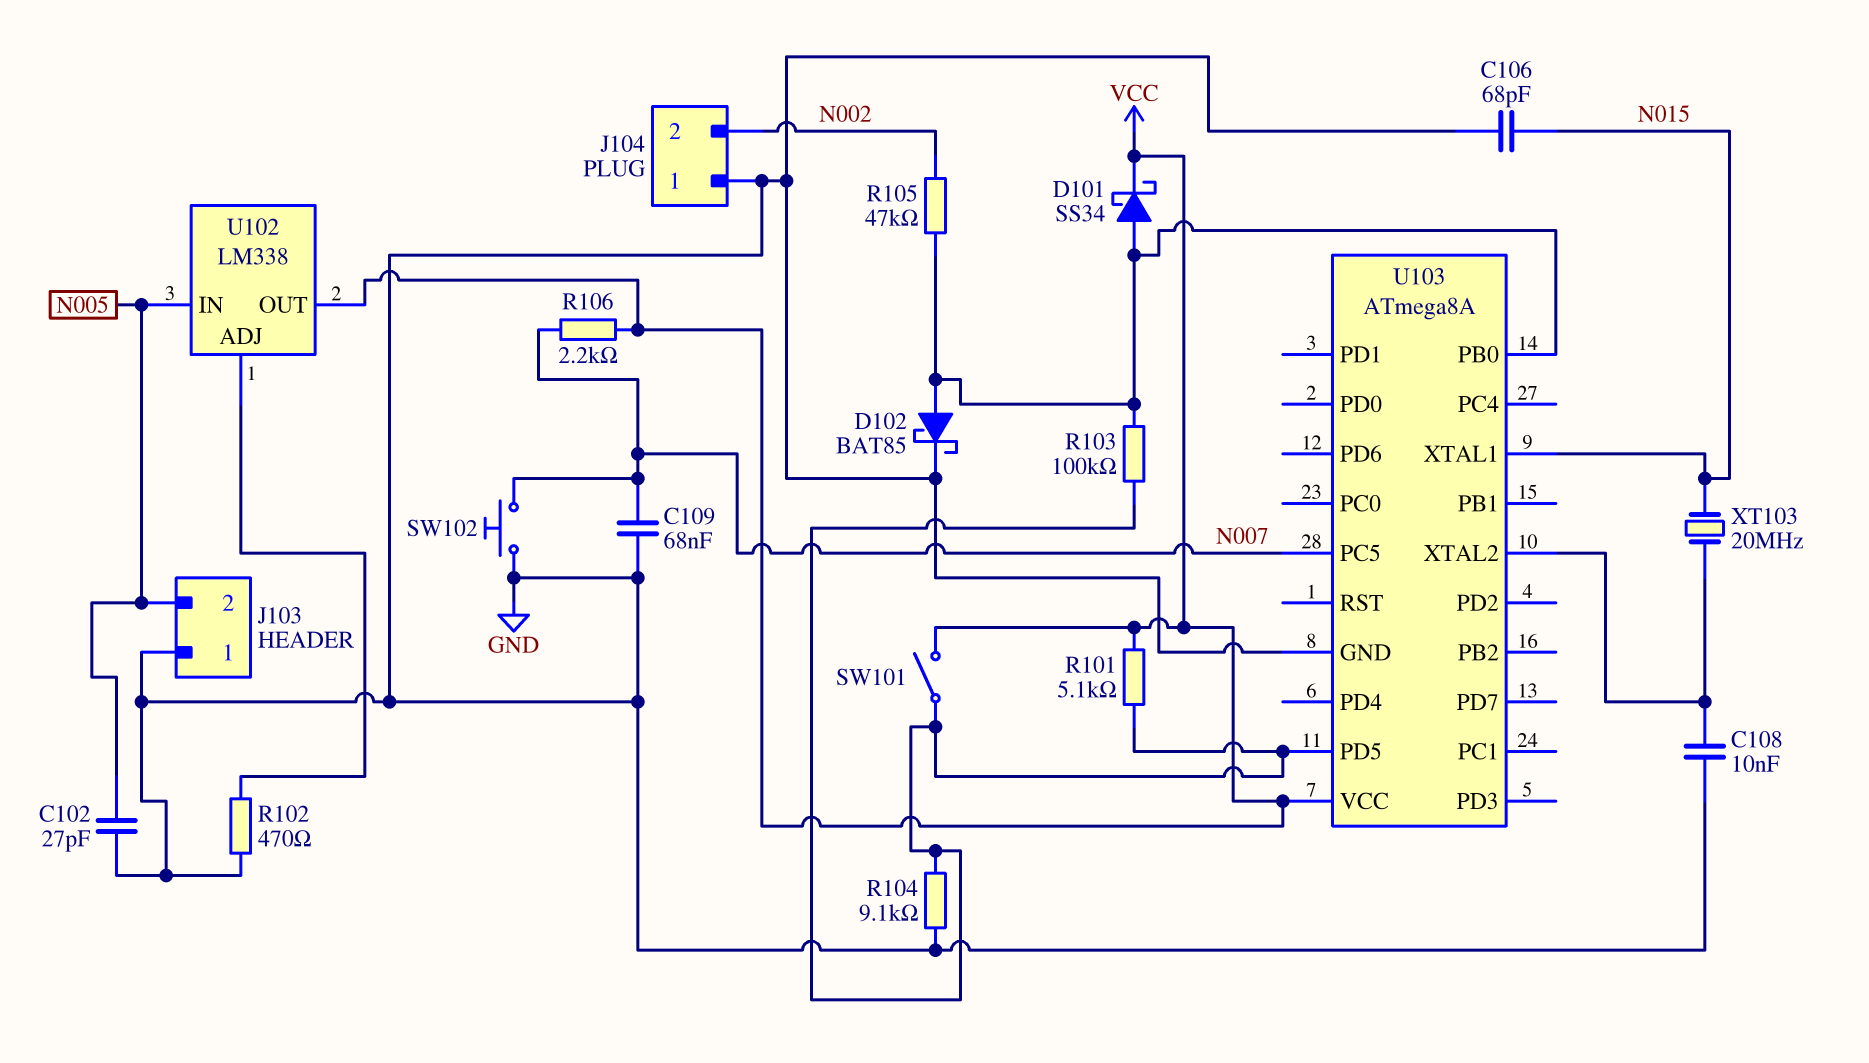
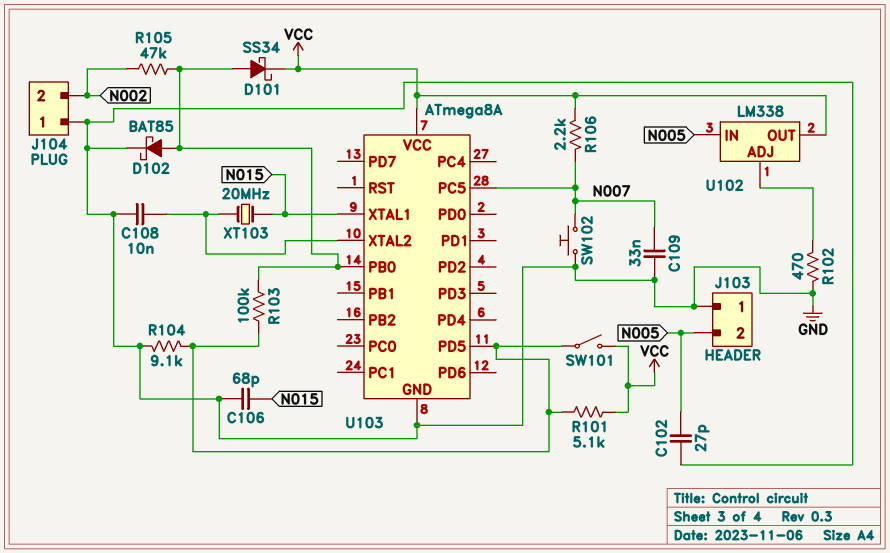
C109: 68nF (GND, N007) -> 33nF (GND, N007)

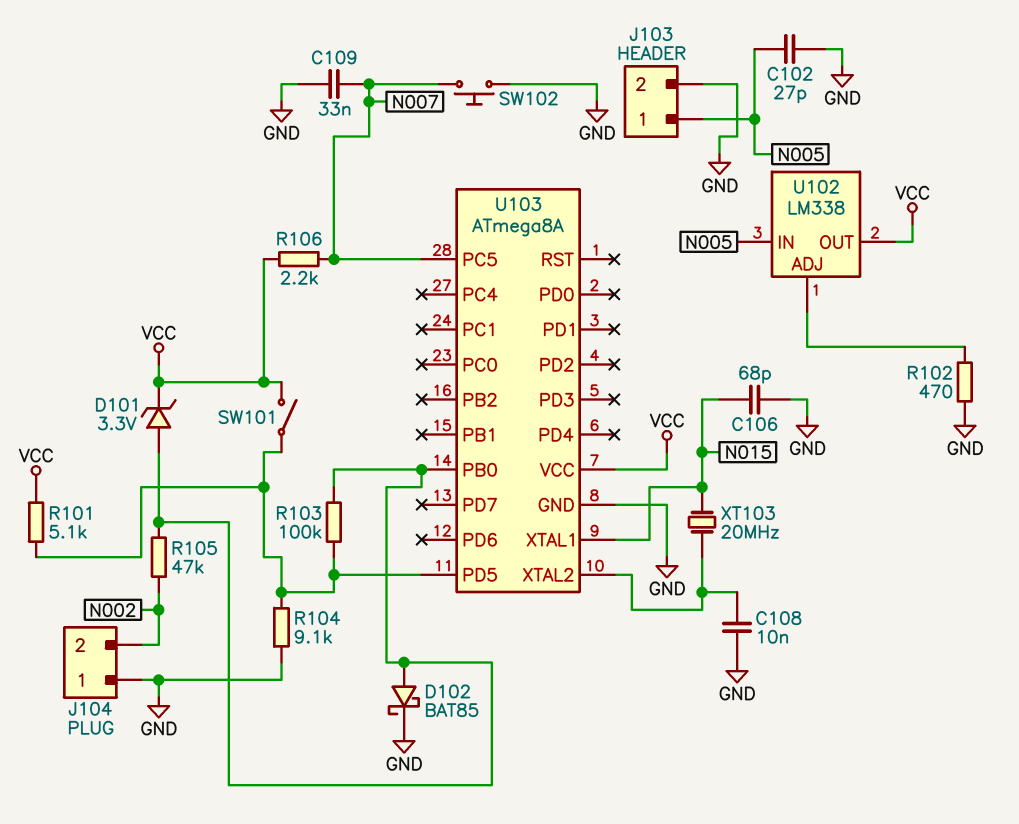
D101: schottky SS34 (A U103/PB0, K VCC) -> zener 3.3V (A U103/PB0, K VCC)
J103 pin 1: GND -> N005
J103 pin 2: N005 -> GND

